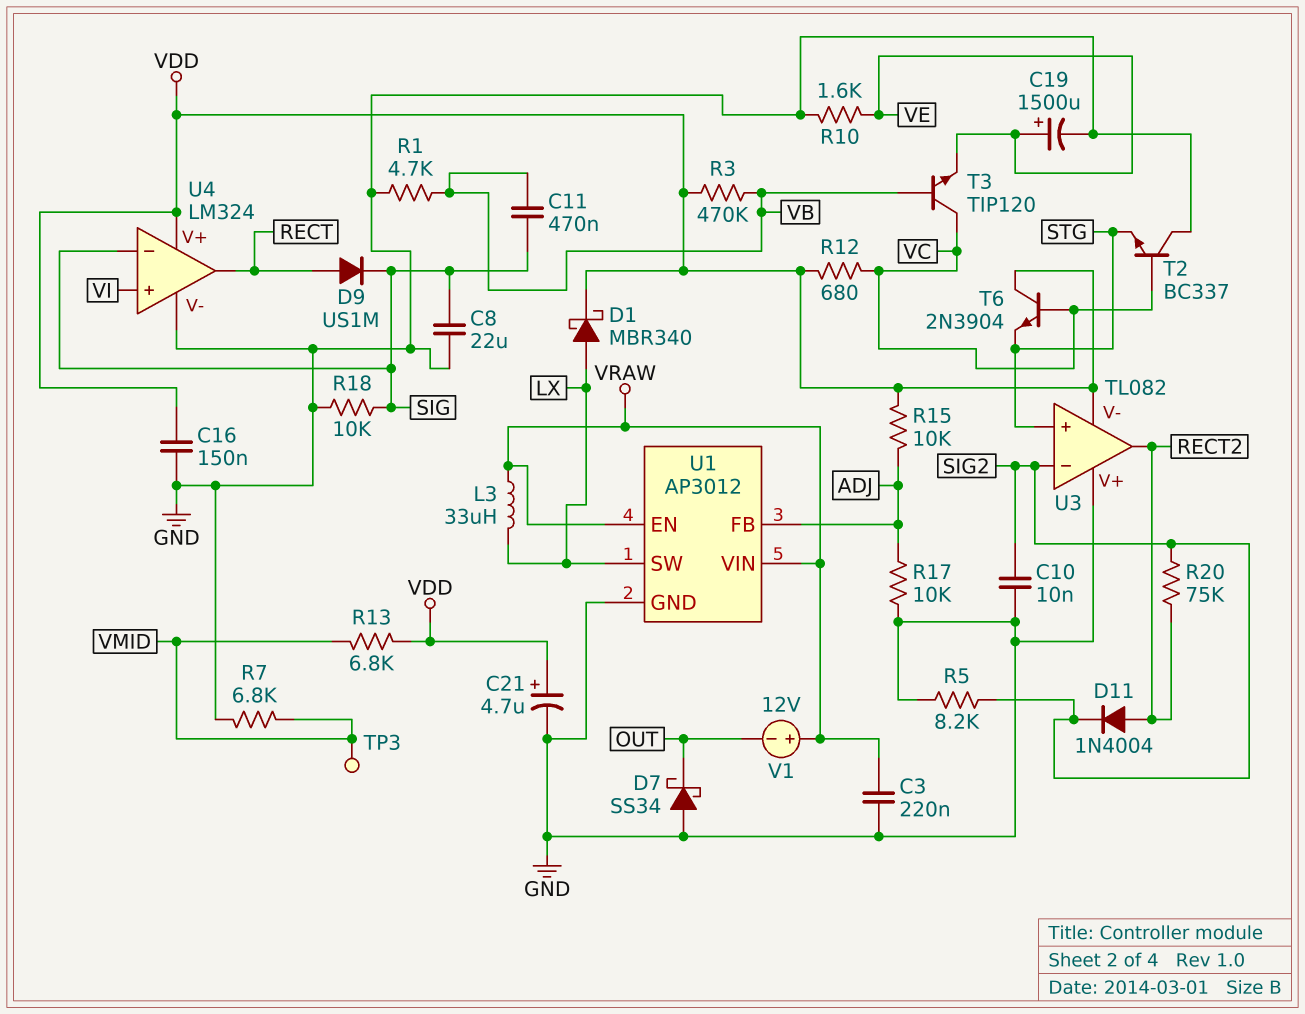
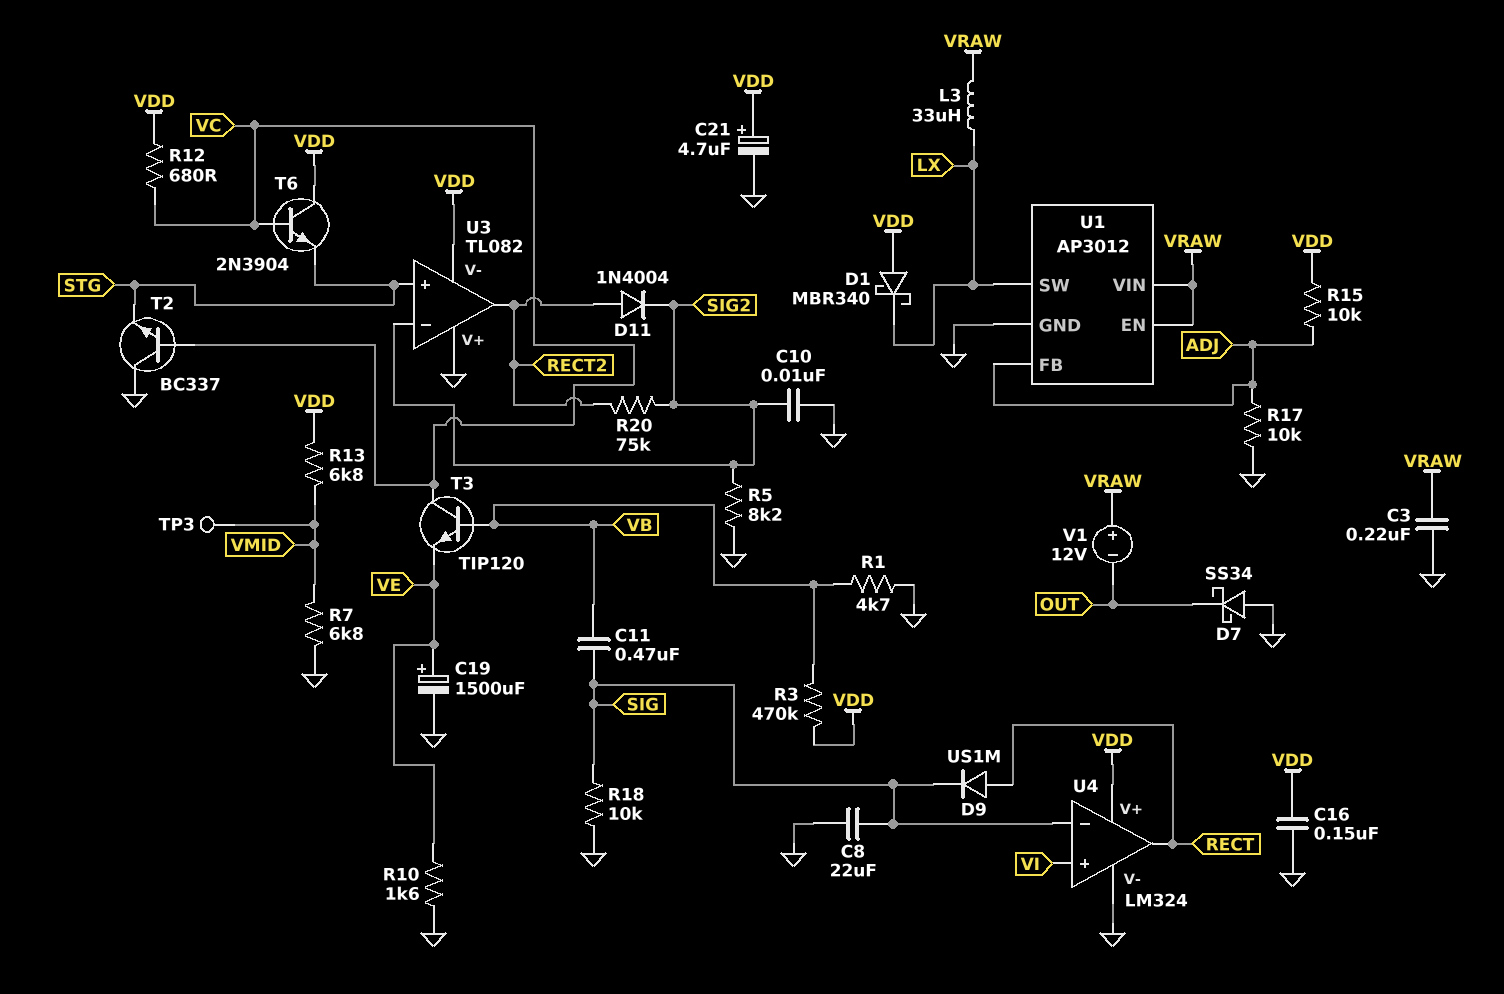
D1: schottky MBR340 (A LX, K VDD) -> schottky MBR340 (A VDD, K LX)

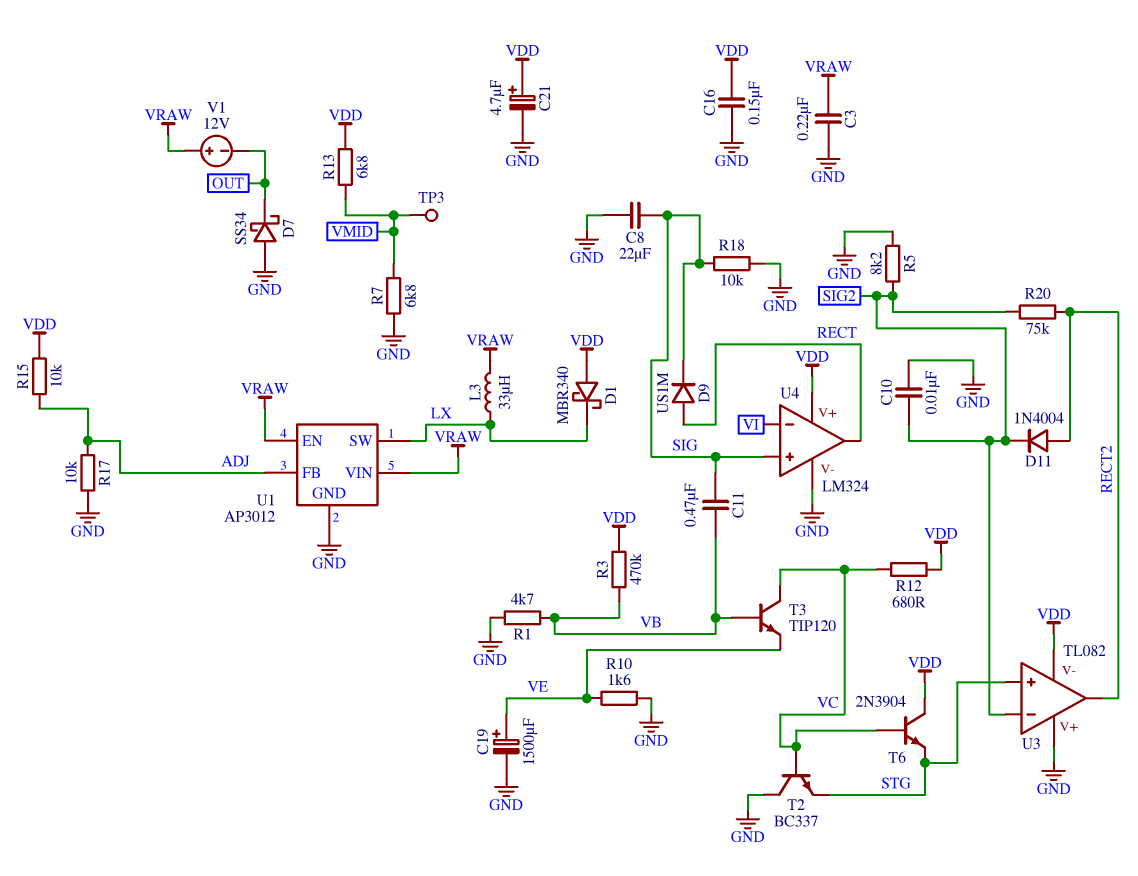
U4 pin in+: VI -> SIG
U4 pin in-: SIG -> VI

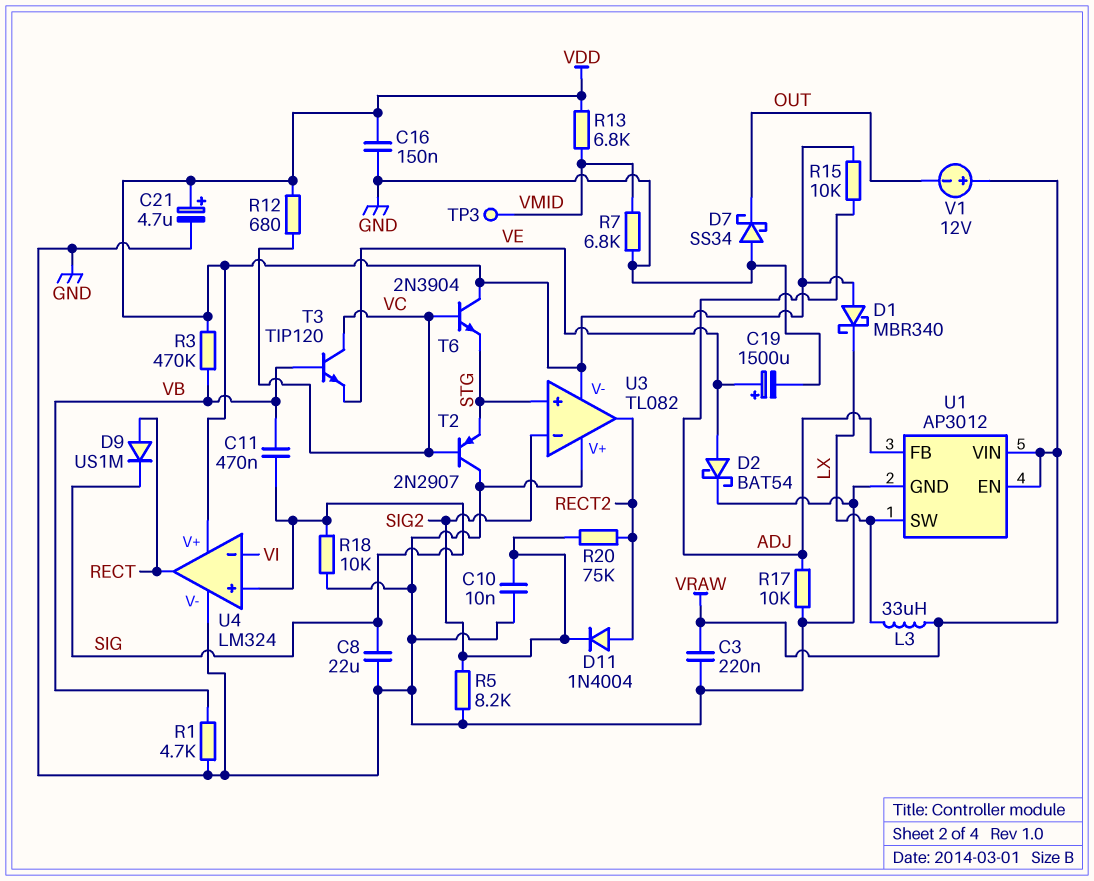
D2: none -> schottky BAT54 (A VE, K GND)
R10: 1.6k (GND, VE) -> none
T2: NPN BC337 (B VC, C GND, E STG) -> PNP 2N2907 (B VC, C GND, E STG)

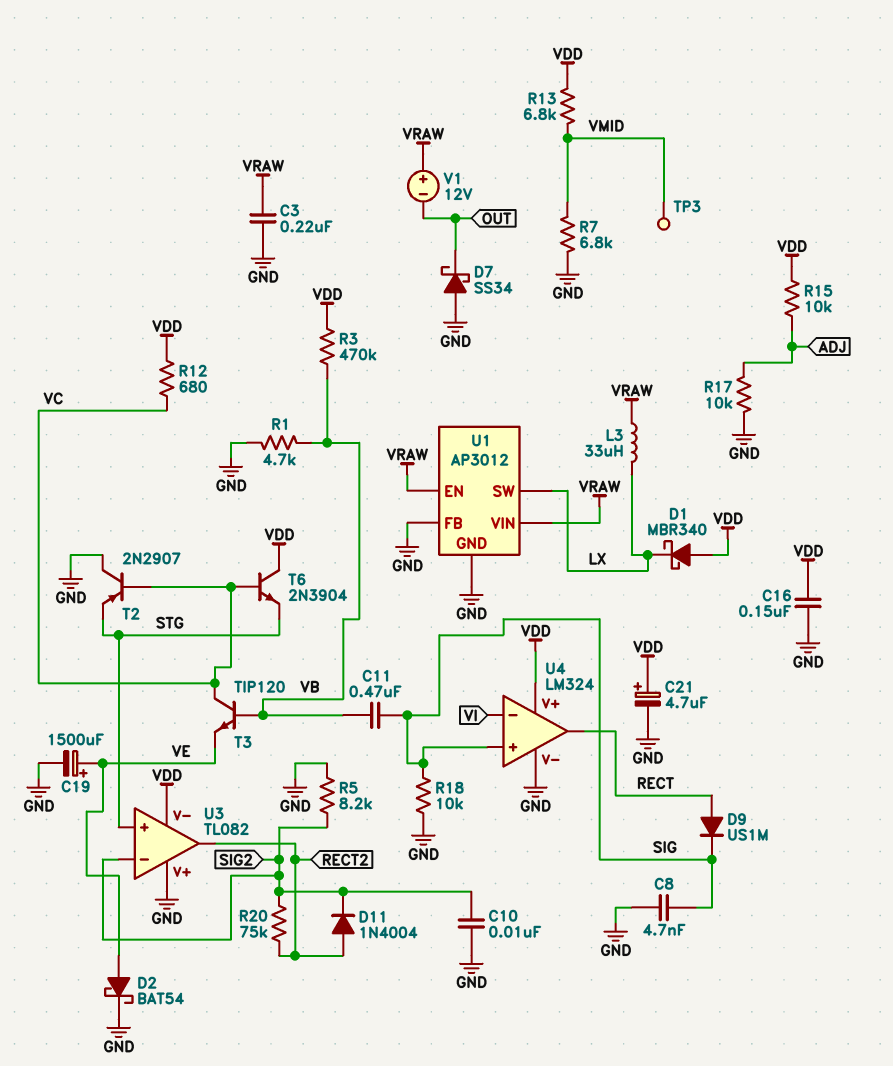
C8: 22uF (GND, SIG) -> 4.7nF (GND, SIG)
U1 pin FB: ADJ -> GND

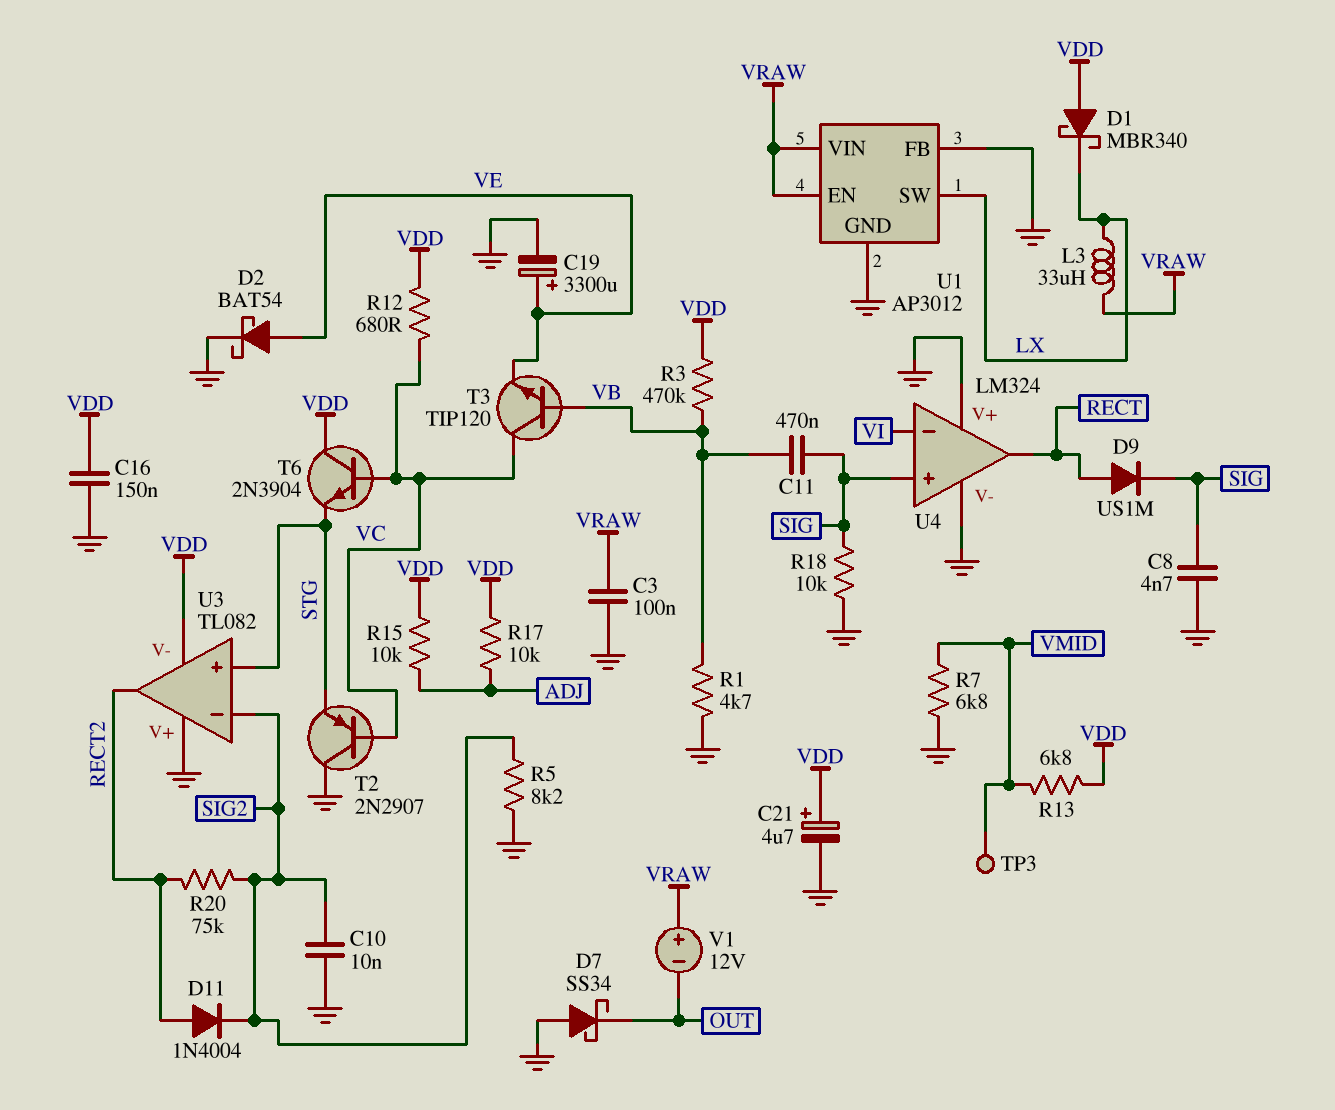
C3: 220nF (GND, VRAW) -> 100nF (GND, VRAW)
C19: 1500uF (plus VE, minus GND) -> 3300uF (plus VE, minus GND)
R17: 10k (ADJ, GND) -> 10k (ADJ, VDD)
U4 pin V+: VDD -> GND

